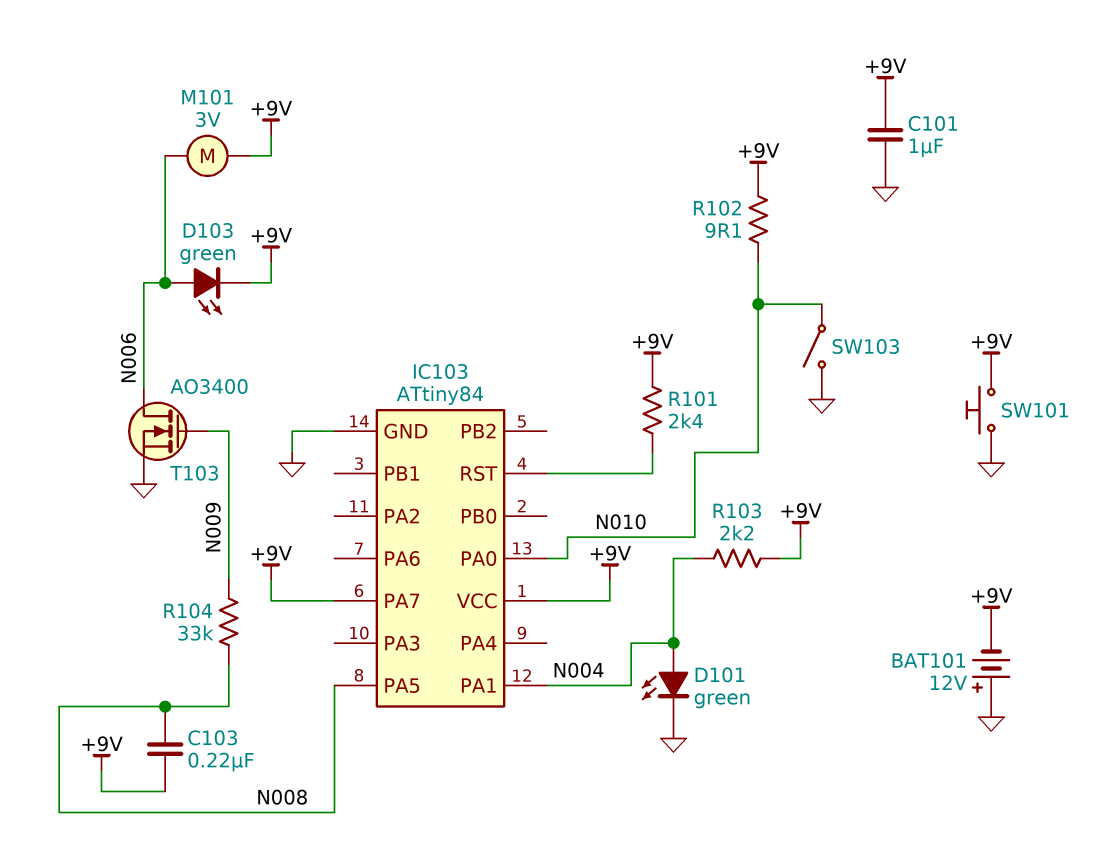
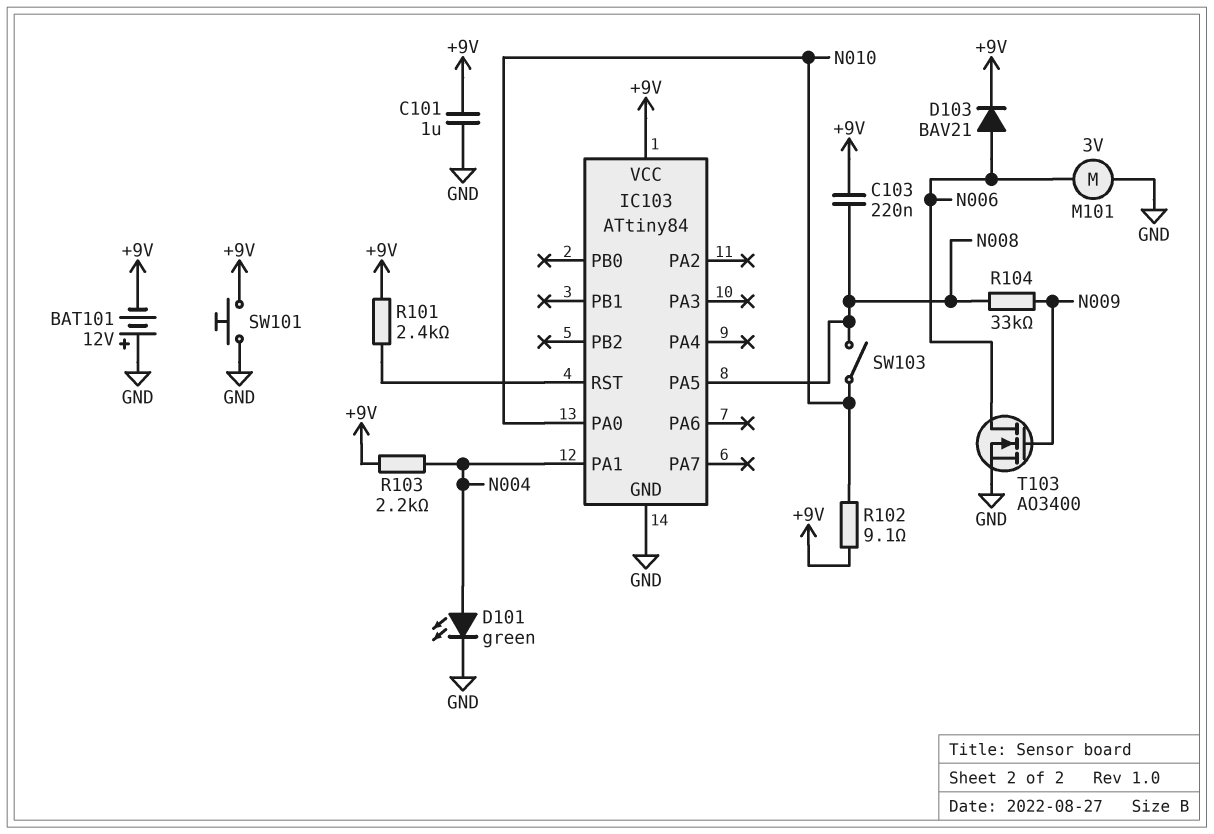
D103: LED green (A N006, K +9V) -> diode BAV21 (A N006, K +9V)
IC103 pin PA7: +9V -> none
M101: motor 3V (+9V, N006) -> motor 3V (GND, N006)
SW103: switch (GND, N010) -> switch (N008, N010)

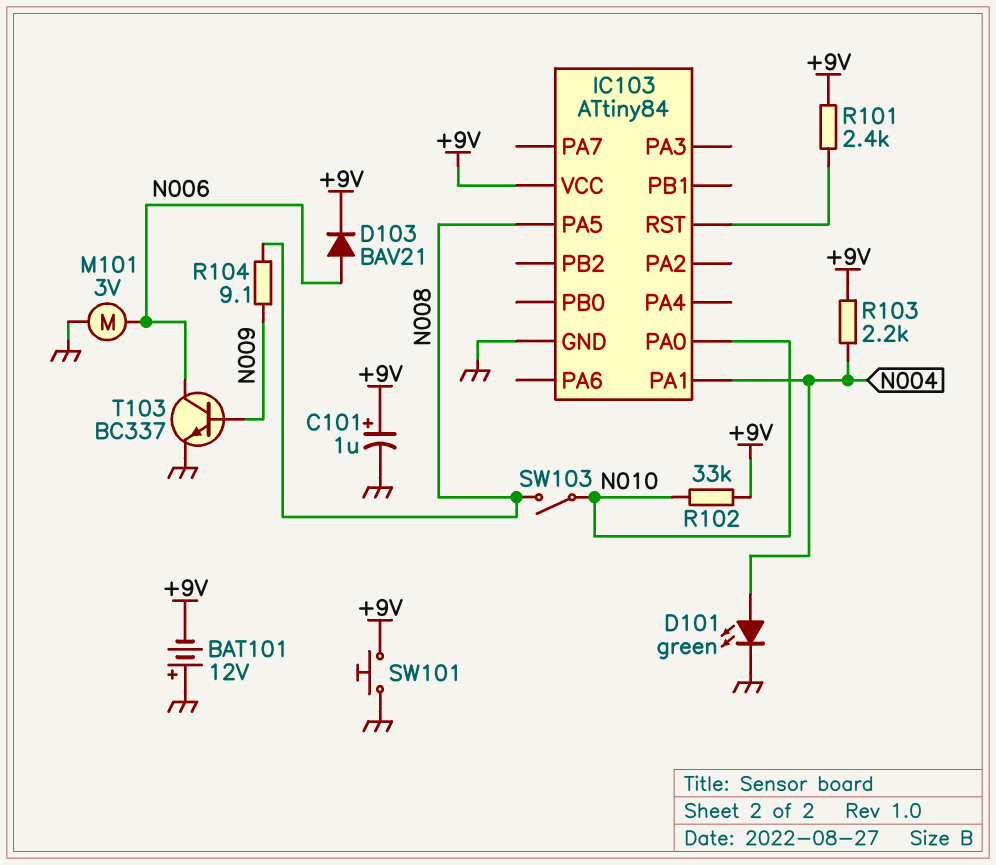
C101: 1uF (+9V, GND) -> 1uF (plus +9V, minus GND)
C103: 220nF (+9V, N008) -> none
R102: 9.1 (+9V, N010) -> 33k (+9V, N010)
R104: 33k (N008, N009) -> 9.1 (N008, N009)
T103: NMOS AO3400 (G N009, D N006, S GND) -> NPN BC337 (B N009, C N006, E GND)

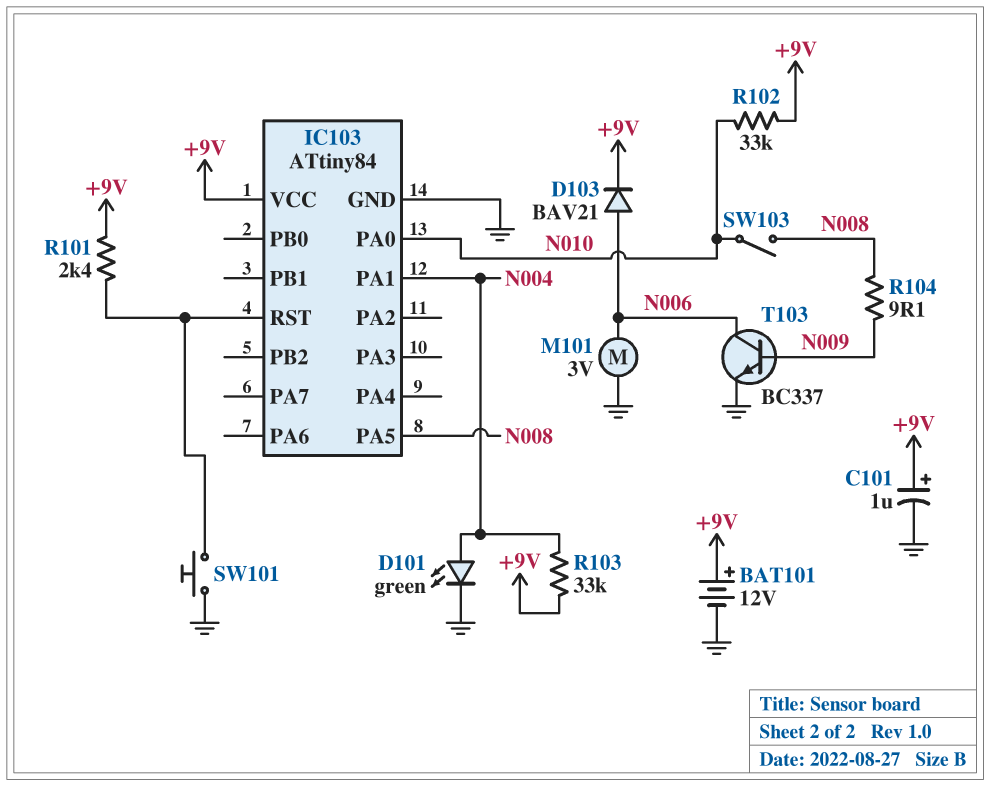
BAT101: 12V (plus GND, minus +9V) -> 12V (plus +9V, minus GND)
R103: 2.2k (+9V, N004) -> 33k (+9V, N004)
SW101: button (+9V, GND) -> button (GND, IC103/RST)

